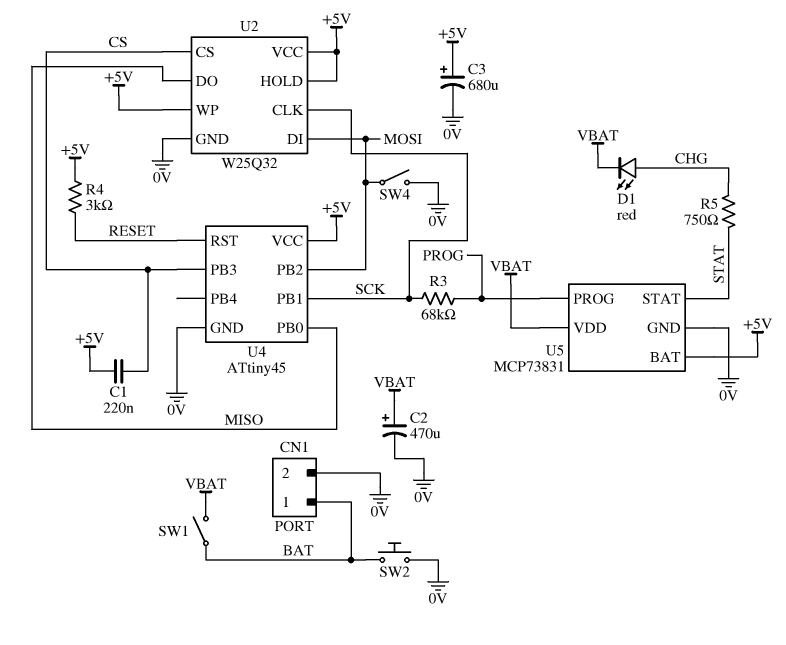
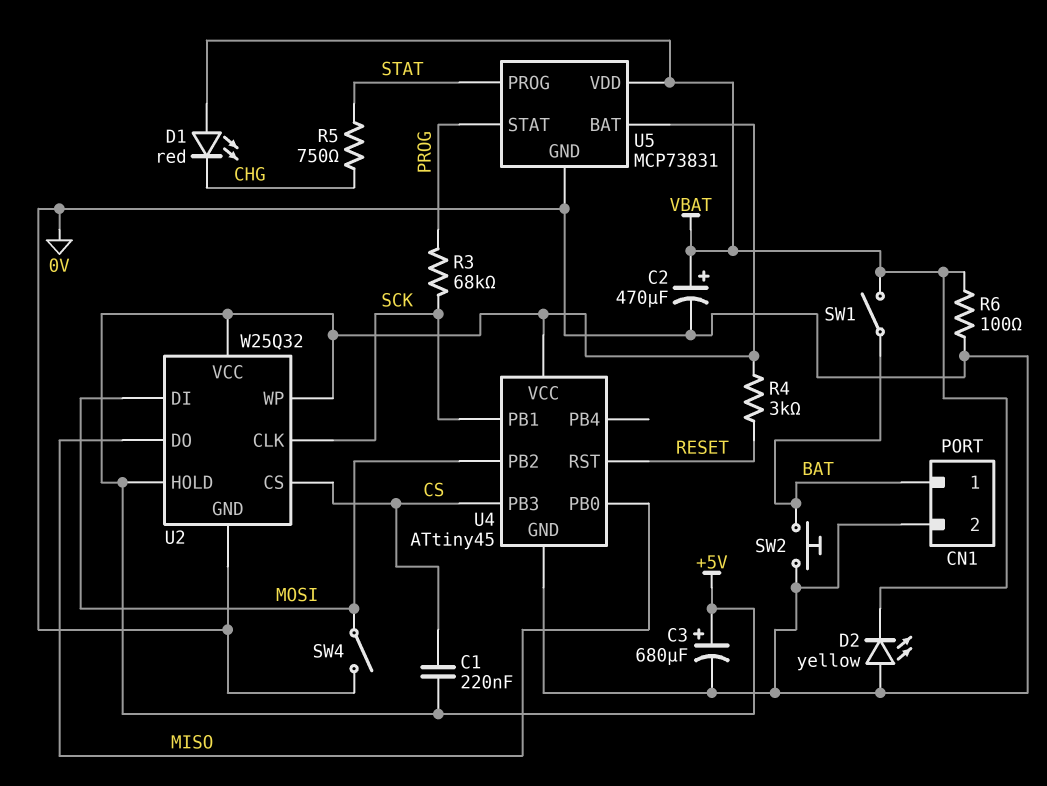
D1: LED red (A CHG, K VBAT) -> LED red (A VBAT, K CHG)
D2: none -> LED yellow (A 0V, K VBAT)
R6: none -> 100 (0V, VBAT)
U5 pin PROG: PROG -> STAT
U5 pin STAT: STAT -> PROG

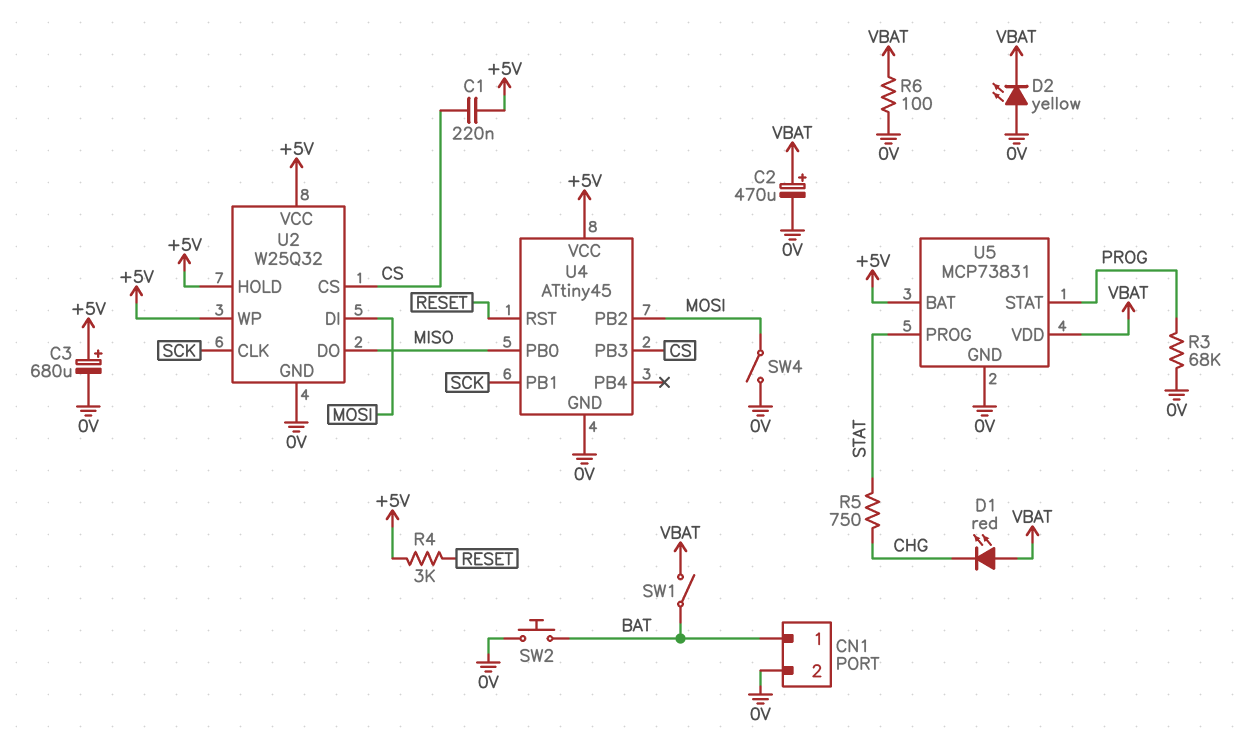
R3: 68k (PROG, SCK) -> 68k (0V, PROG)

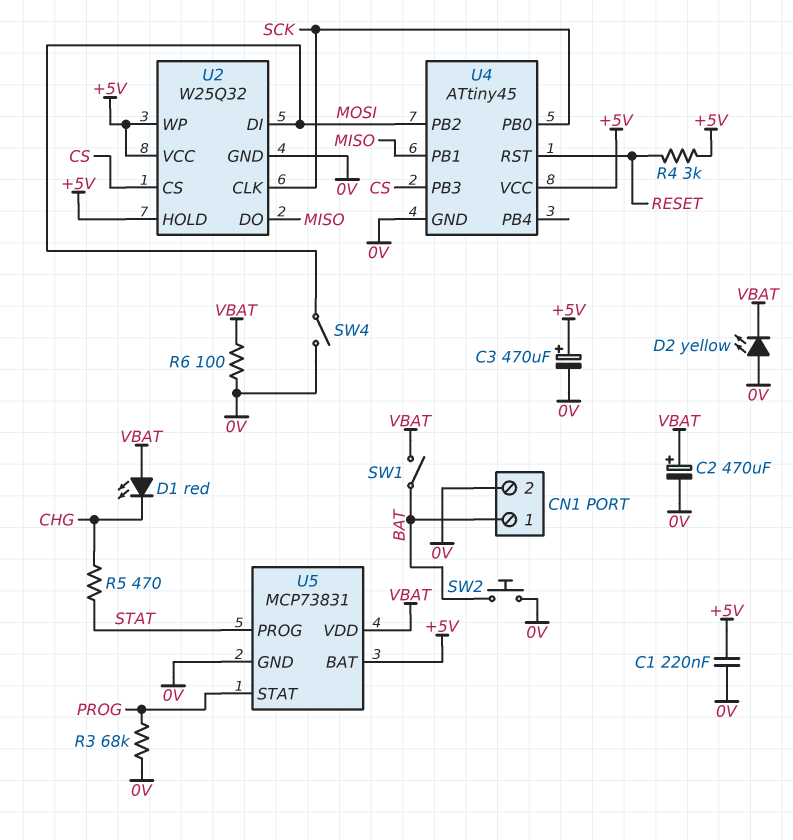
C1: 220nF (+5V, CS) -> 220nF (+5V, 0V)
C3: 680uF (plus +5V, minus 0V) -> 470uF (plus +5V, minus 0V)
R5: 750 (CHG, STAT) -> 470 (CHG, STAT)
U4 pin PB0: MISO -> SCK
U4 pin PB1: SCK -> MISO

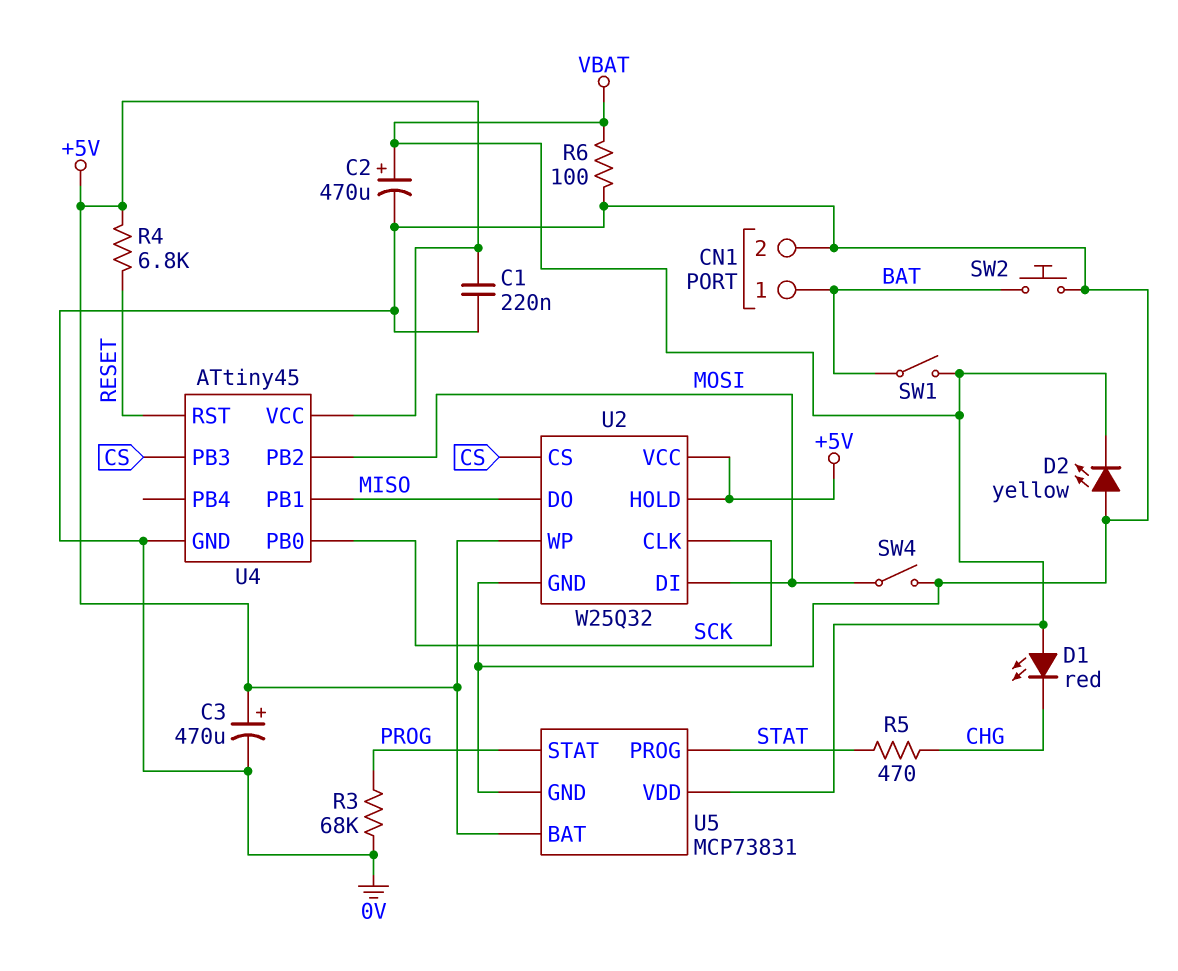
R4: 3k (+5V, RESET) -> 6.8k (+5V, RESET)

